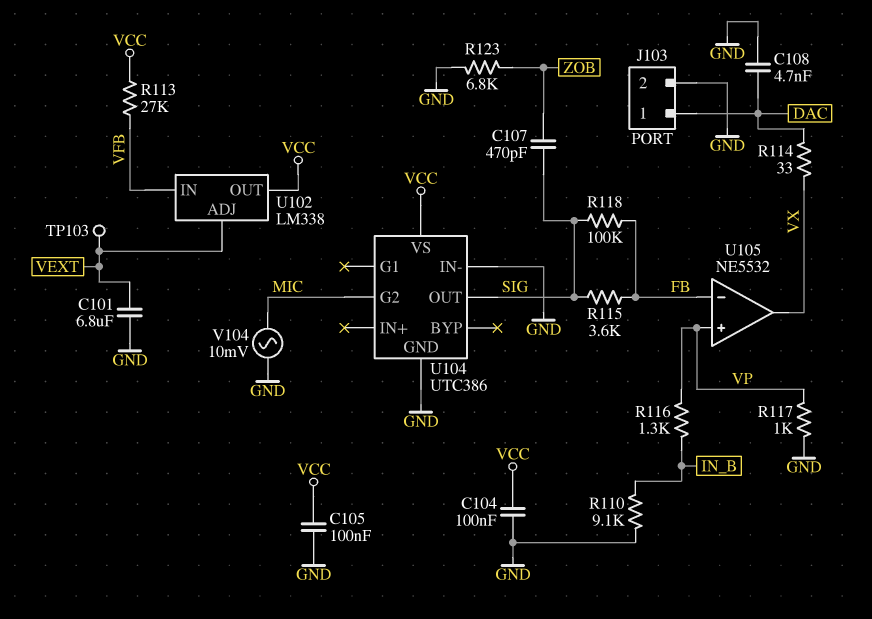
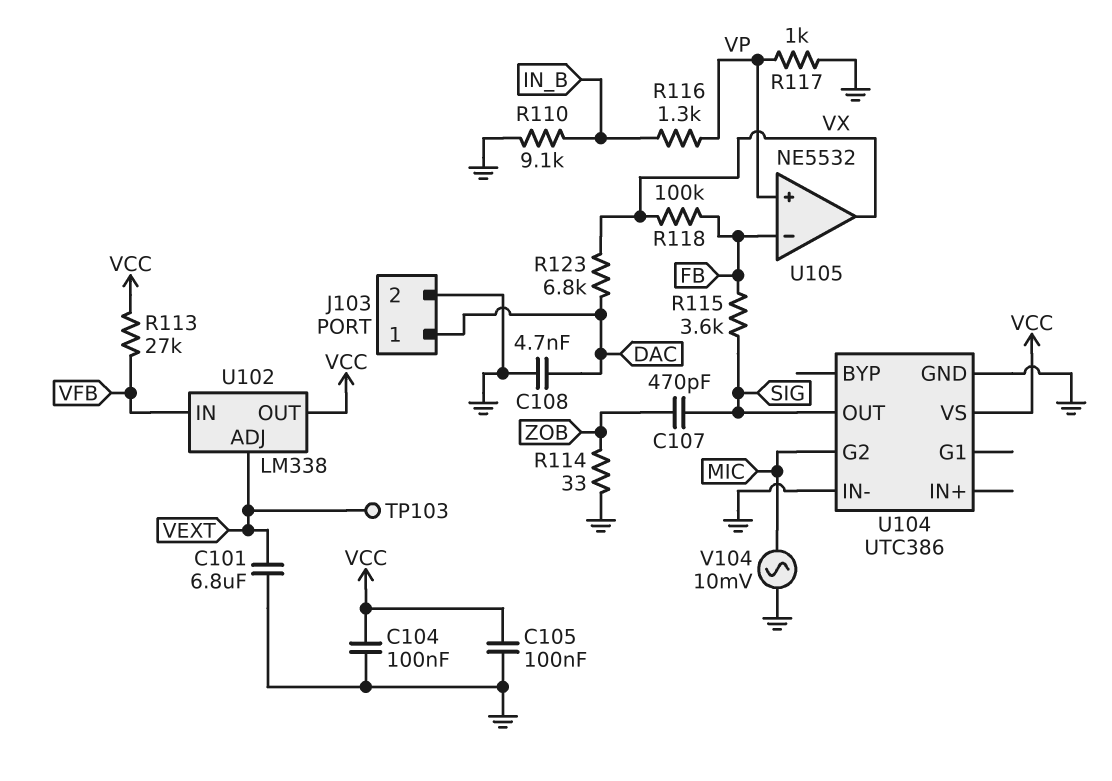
R114: 33 (DAC, VX) -> 33 (GND, ZOB)
R118: 100k (FB, SIG) -> 100k (FB, VX)
R123: 6.8k (GND, ZOB) -> 6.8k (DAC, VX)

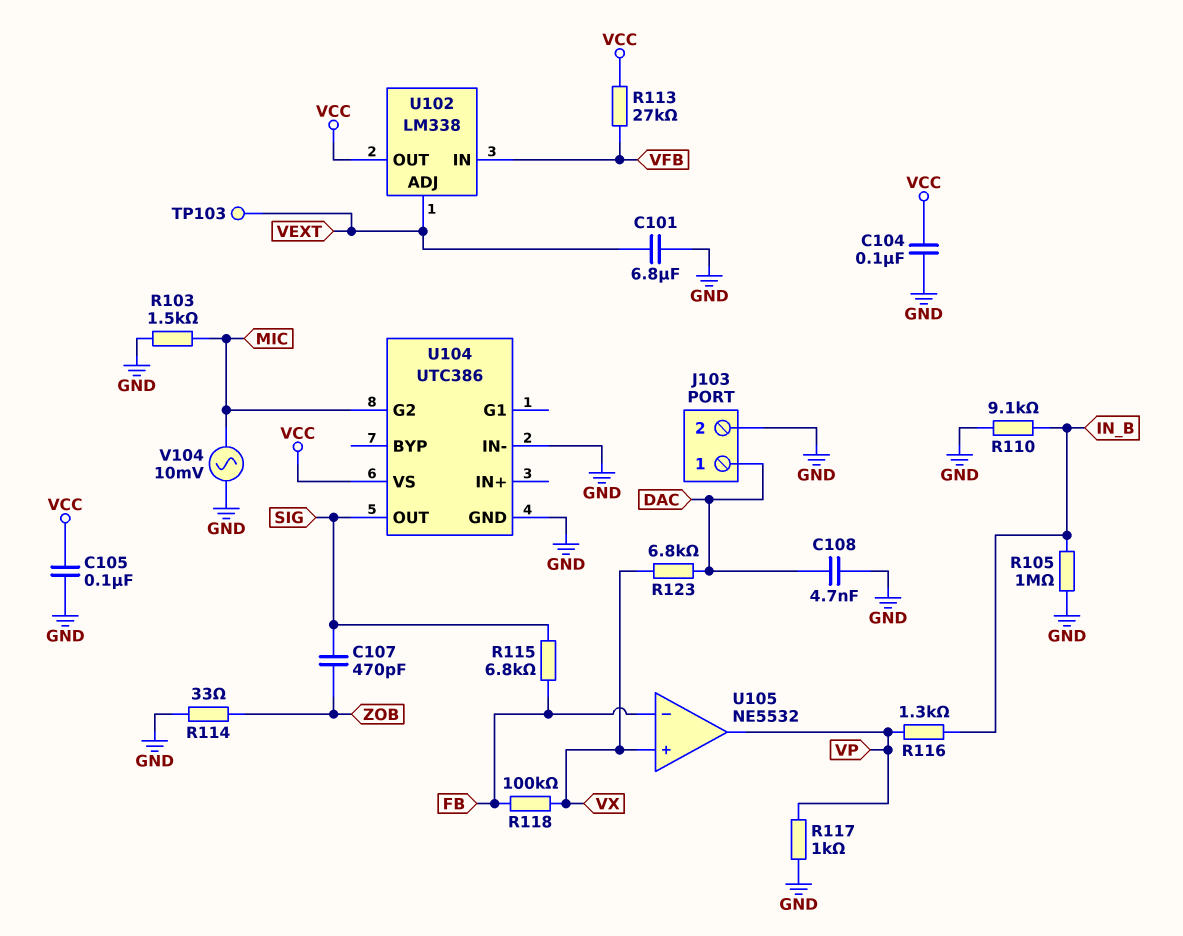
R103: none -> 1.5k (GND, MIC)
R105: none -> 1M (GND, IN_B)
R115: 3.6k (FB, SIG) -> 6.8k (FB, SIG)
U105 pin in+: VP -> VX
U105 pin out: VX -> VP

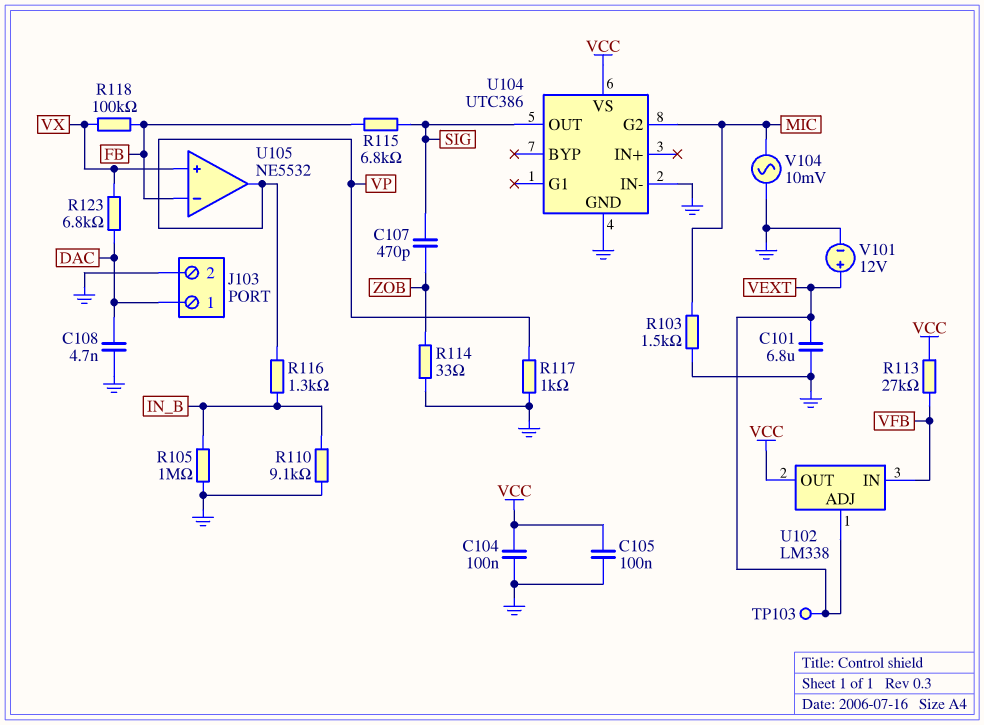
V101: none -> 12V (plus VEXT, minus GND)

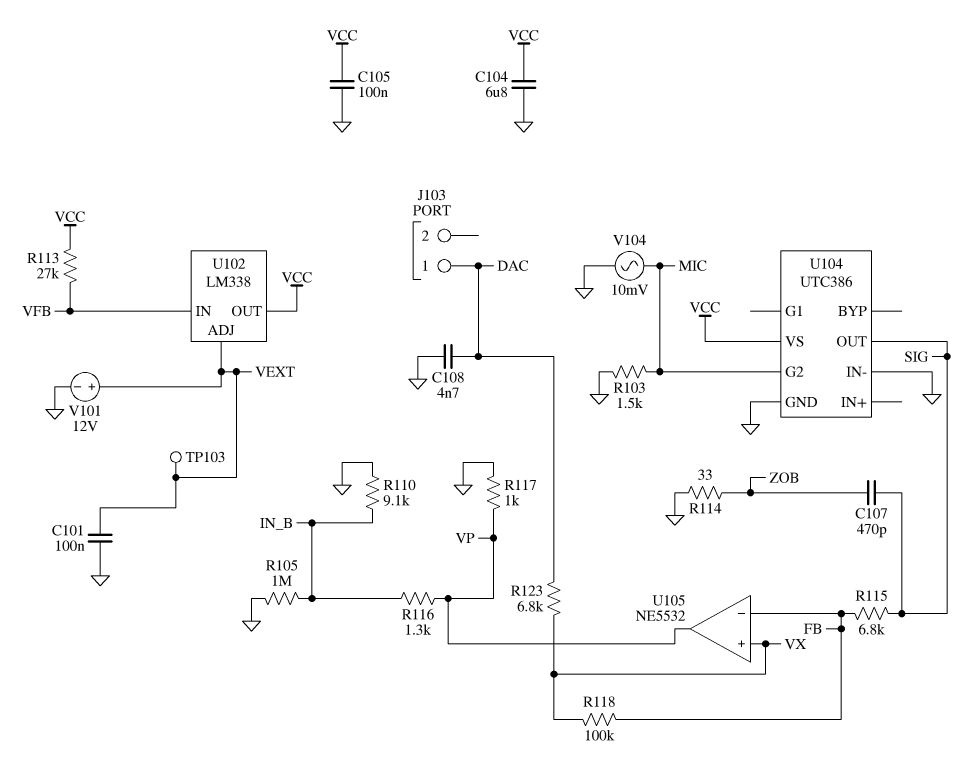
C101: 6.8uF (GND, VEXT) -> 100nF (GND, VEXT)
C104: 100nF (GND, VCC) -> 6.8uF (GND, VCC)
J103 pin 2: GND -> none

